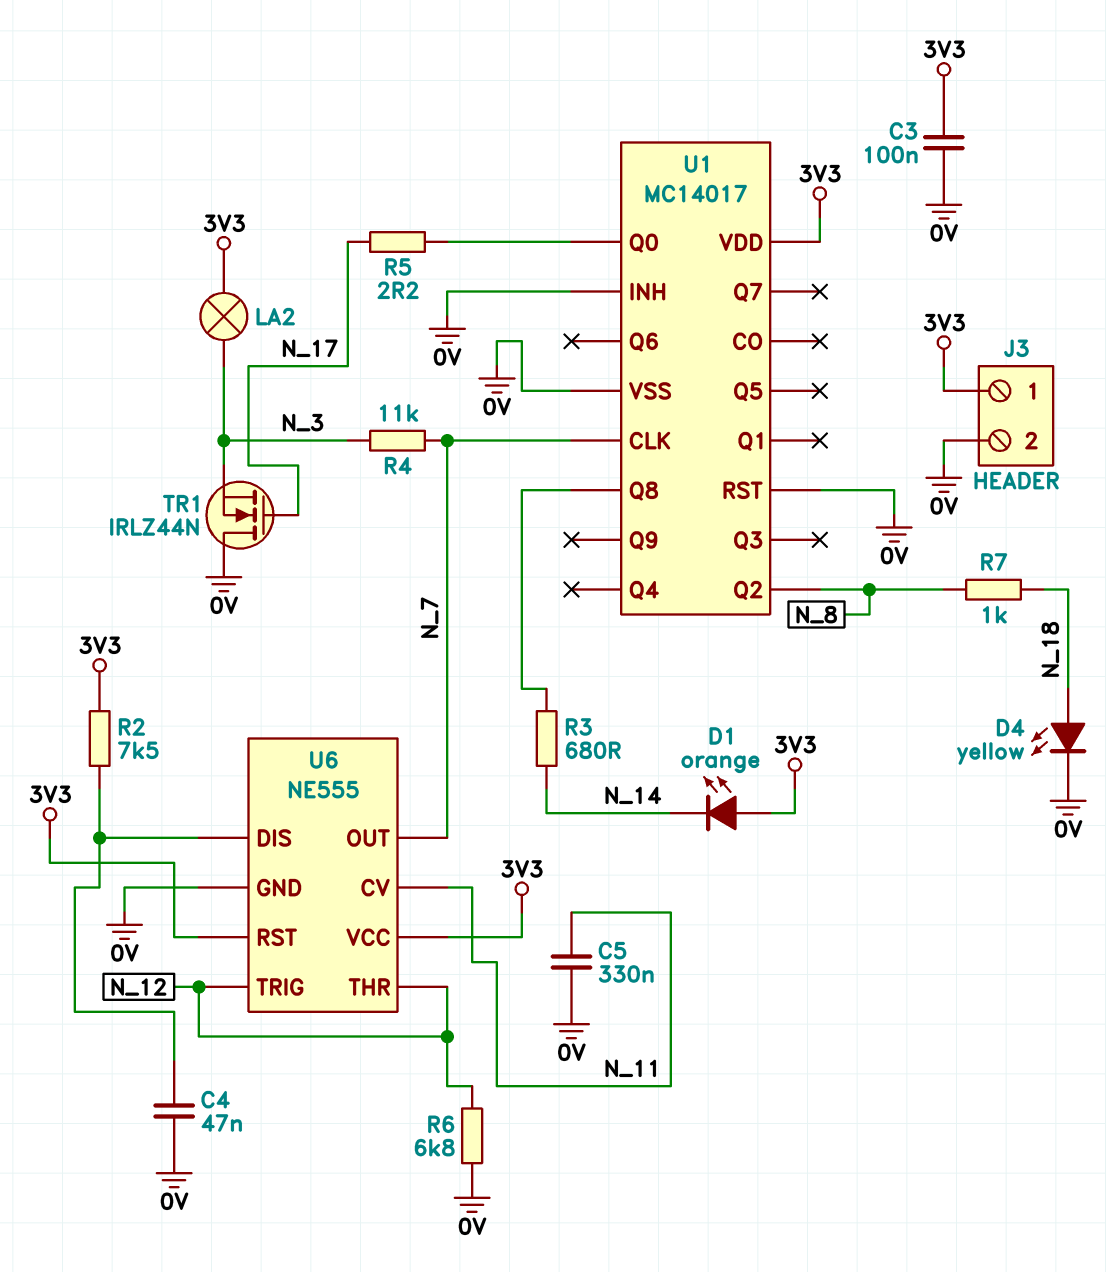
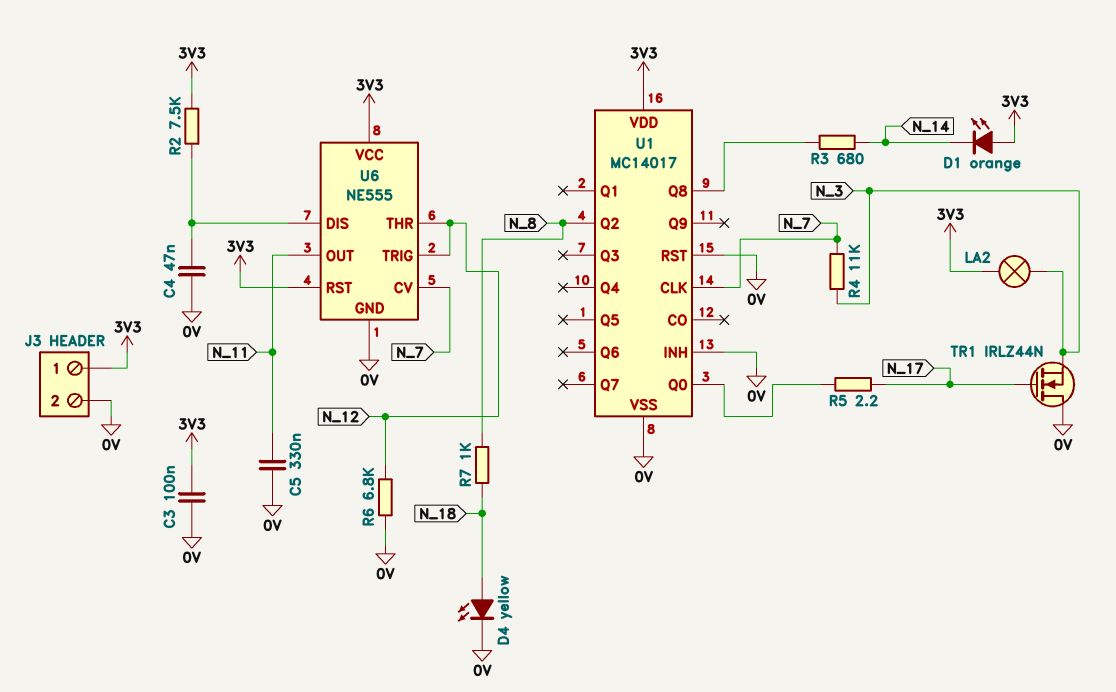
U6 pin CV: N_11 -> N_7
U6 pin OUT: N_7 -> N_11

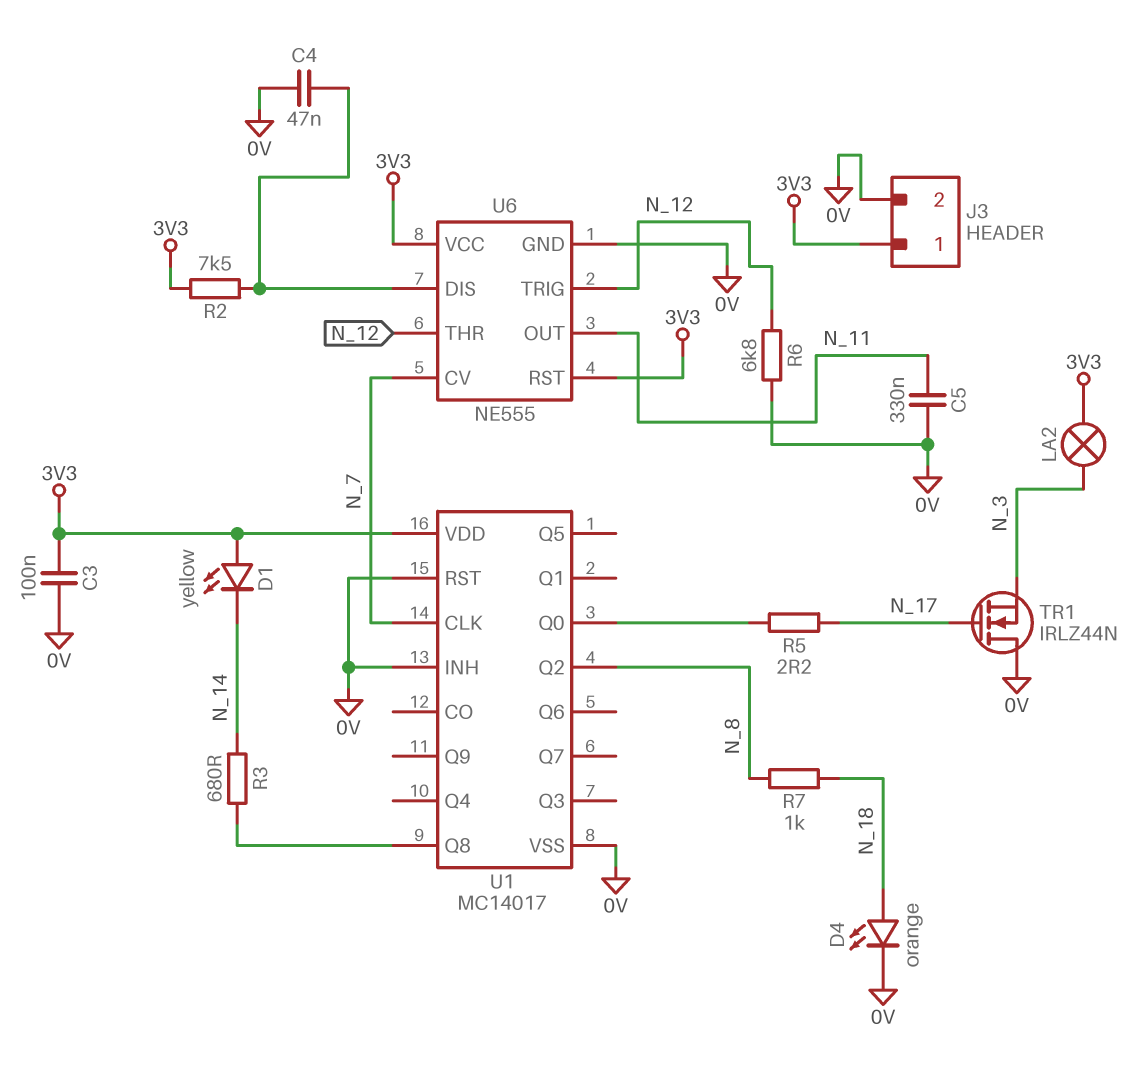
D1: LED orange (A 3V3, K N_14) -> LED yellow (A 3V3, K N_14)
D4: LED yellow (A N_18, K 0V) -> LED orange (A N_18, K 0V)
R4: 11k (N_3, N_7) -> none

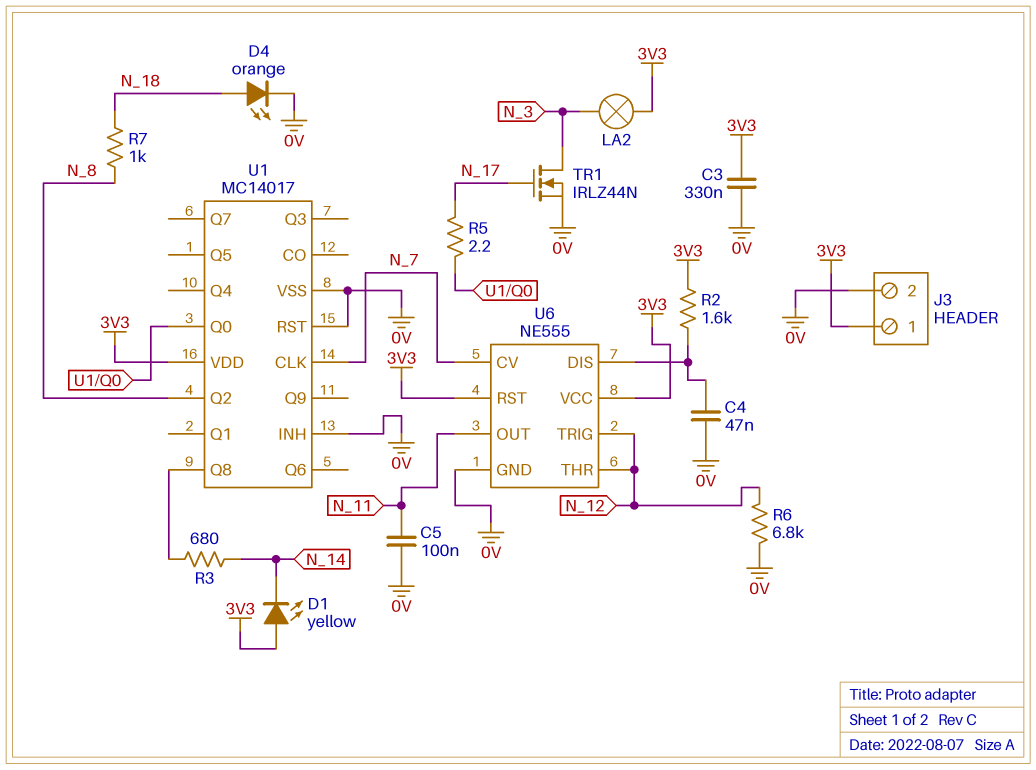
C3: 100nF (0V, 3V3) -> 330nF (0V, 3V3)
C5: 330nF (0V, N_11) -> 100nF (0V, N_11)
R2: 7.5k (3V3, U6/DIS) -> 1.6k (3V3, U6/DIS)
TR1: NMOS IRLZ44N (G N_17, D 0V, S N_3) -> NMOS IRLZ44N (G N_17, D N_3, S 0V)

